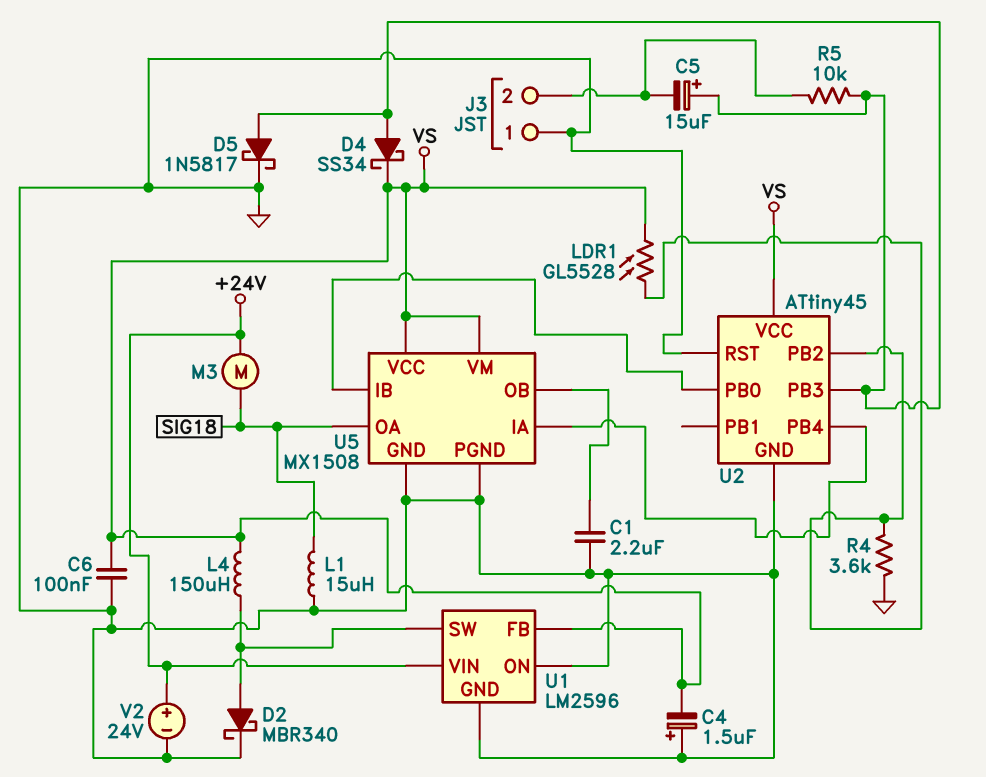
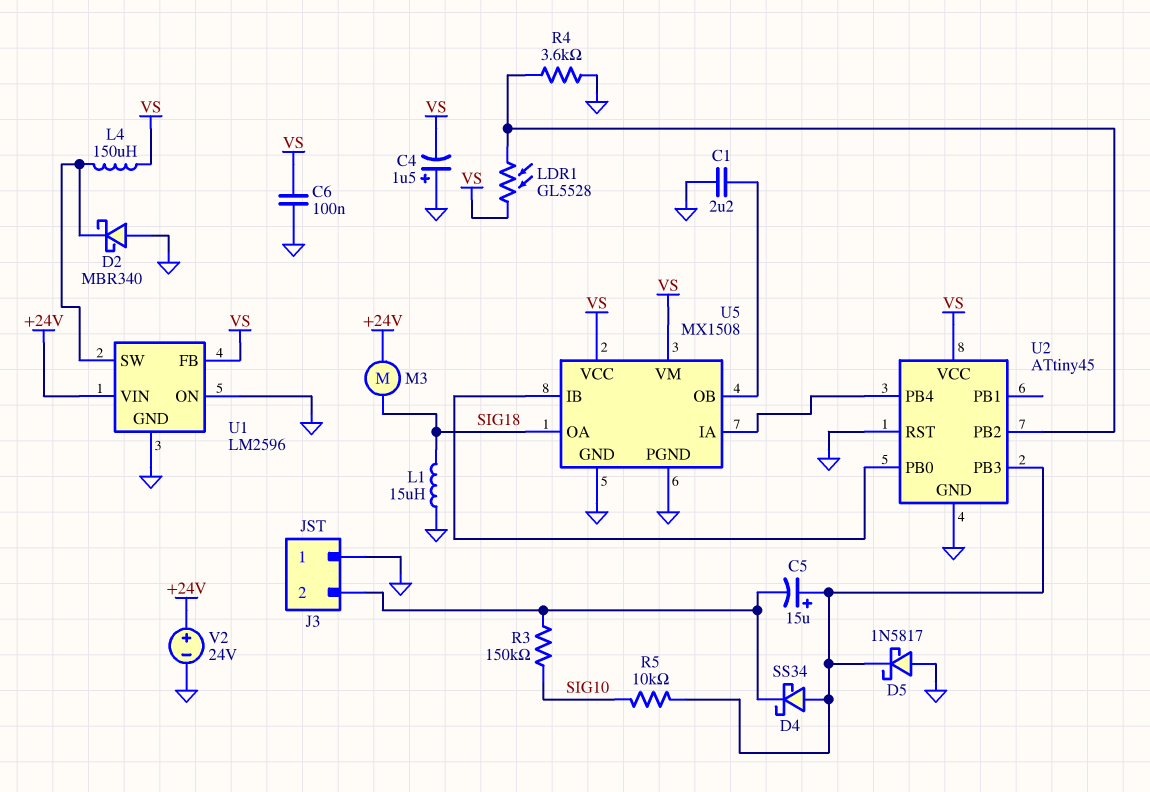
D2: schottky MBR340 (A U1/SW, K GND) -> schottky MBR340 (A GND, K U1/SW)
D4: schottky SS34 (A U2/PB3, K VS) -> schottky SS34 (A U2/PB3, K J3/2)
D5: schottky 1N5817 (A U2/PB3, K GND) -> schottky 1N5817 (A GND, K U2/PB3)
R3: none -> 150k (J3/2, SIG10)
R5: 10k (J3/2, U2/PB3) -> 10k (SIG10, U2/PB3)

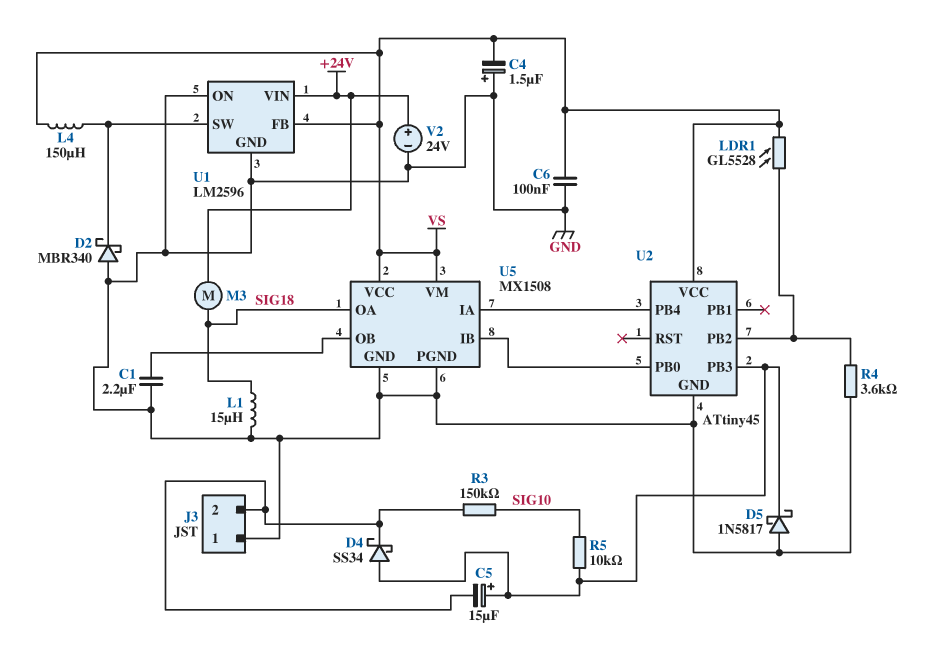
U2 pin RST: GND -> none

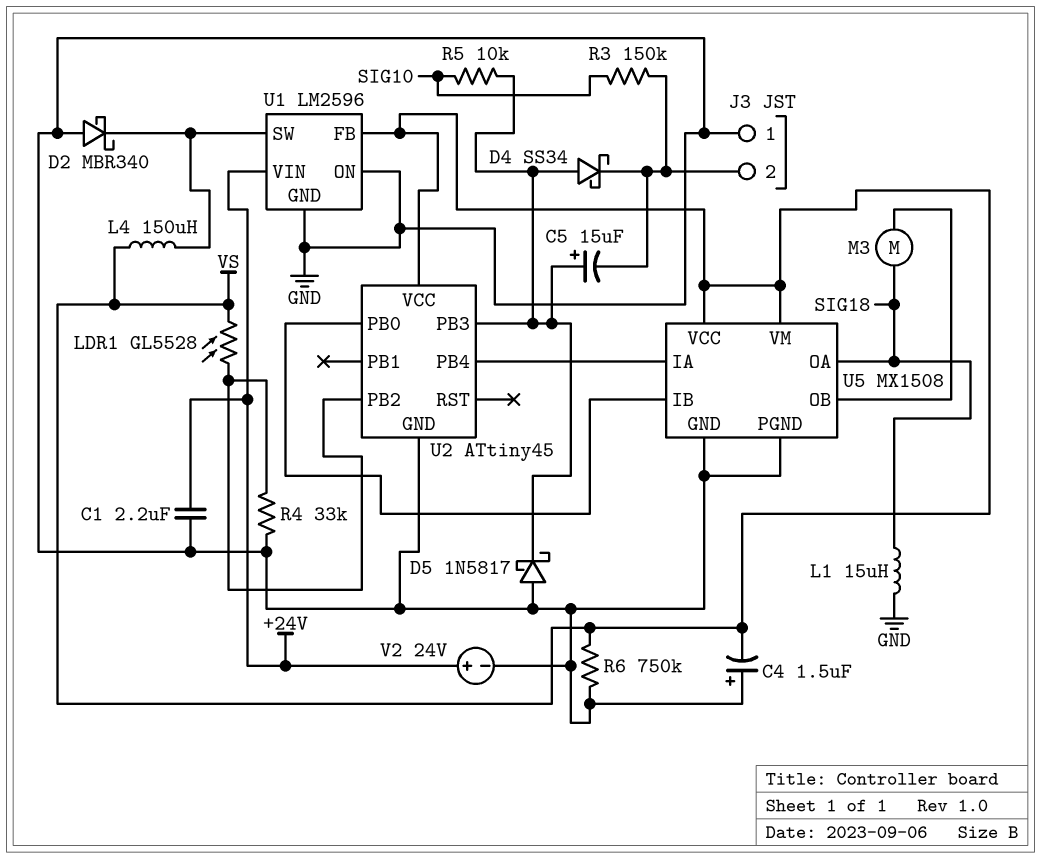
C1: 2.2uF (GND, U5/OB) -> 2.2uF (+24V, GND)
C6: 100nF (GND, VS) -> none
M3: motor (+24V, SIG18) -> motor (SIG18, U5/OB)
R4: 3.6k (GND, U2/PB2) -> 33k (GND, U2/PB2)
R6: none -> 750k (GND, VS)

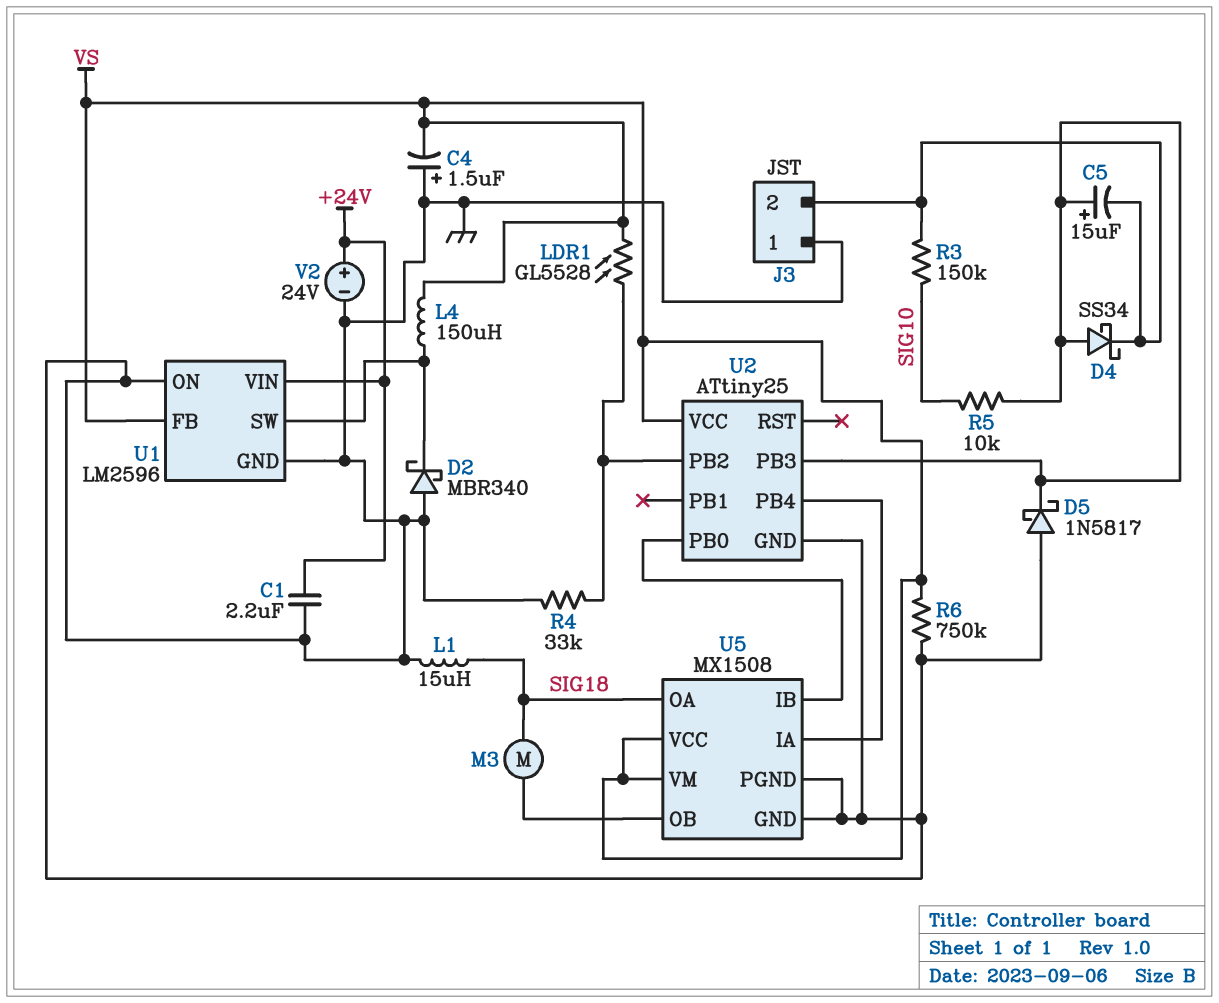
U2: ATtiny45 -> ATtiny25

